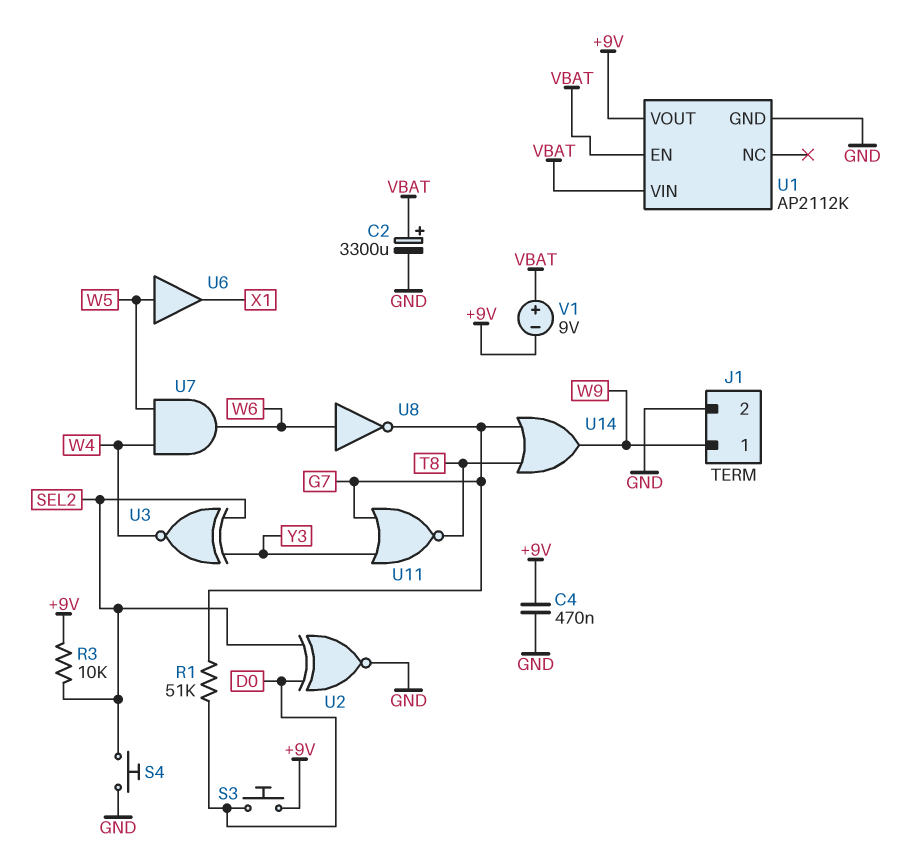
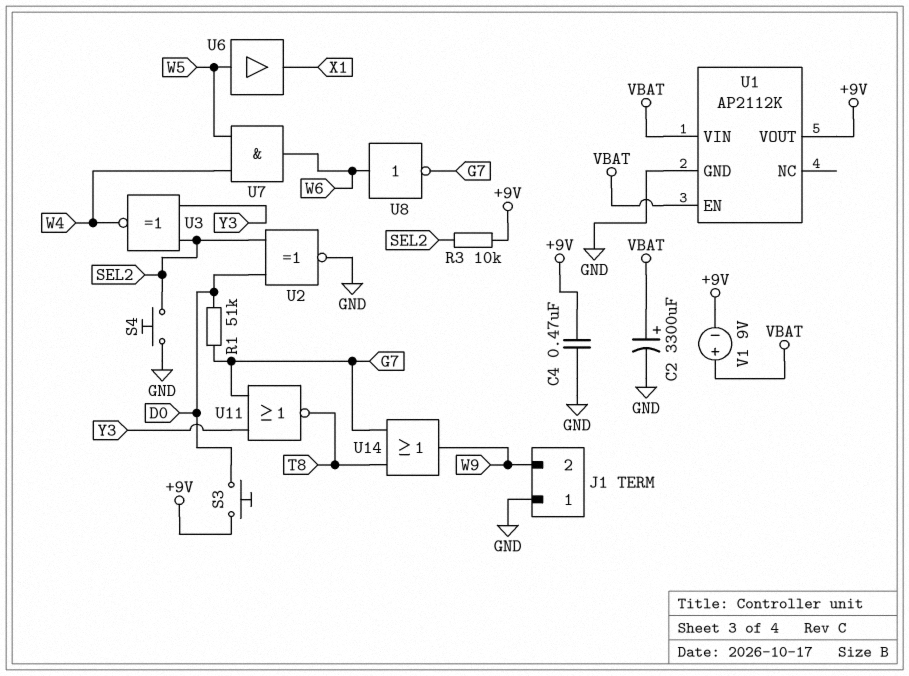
J1 pin 1: W9 -> GND
J1 pin 2: GND -> W9

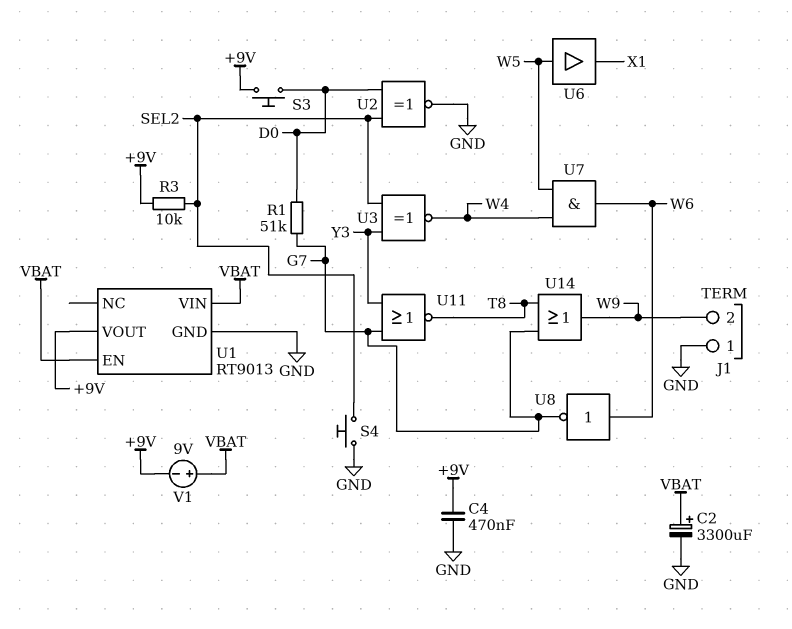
U1: AP2112K -> RT9013

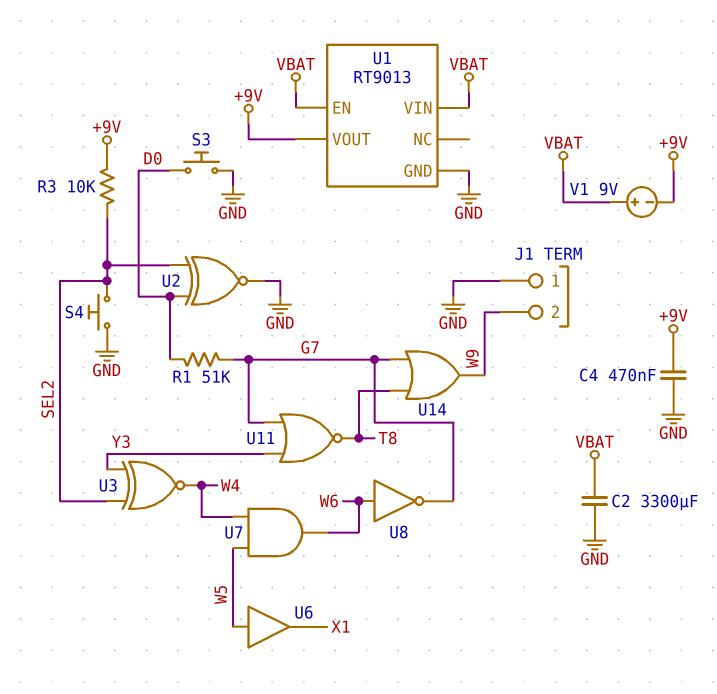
C2: 3300uF (plus VBAT, minus GND) -> 3300uF (GND, VBAT)
S3: button (+9V, D0) -> button (D0, GND)

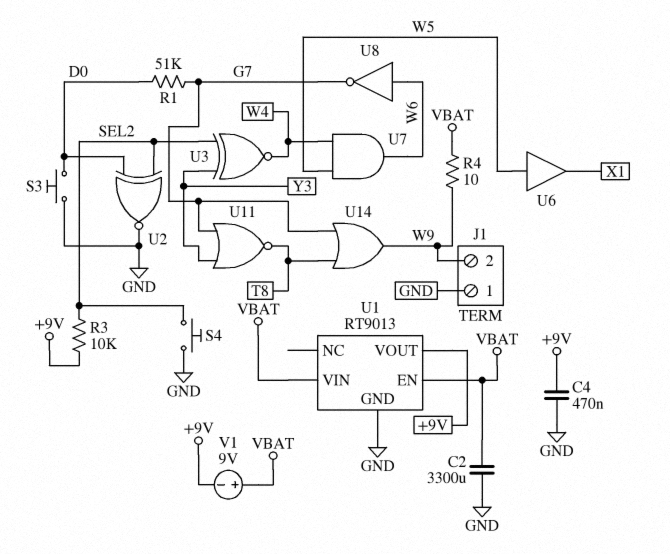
R4: none -> 10 (VBAT, W9)

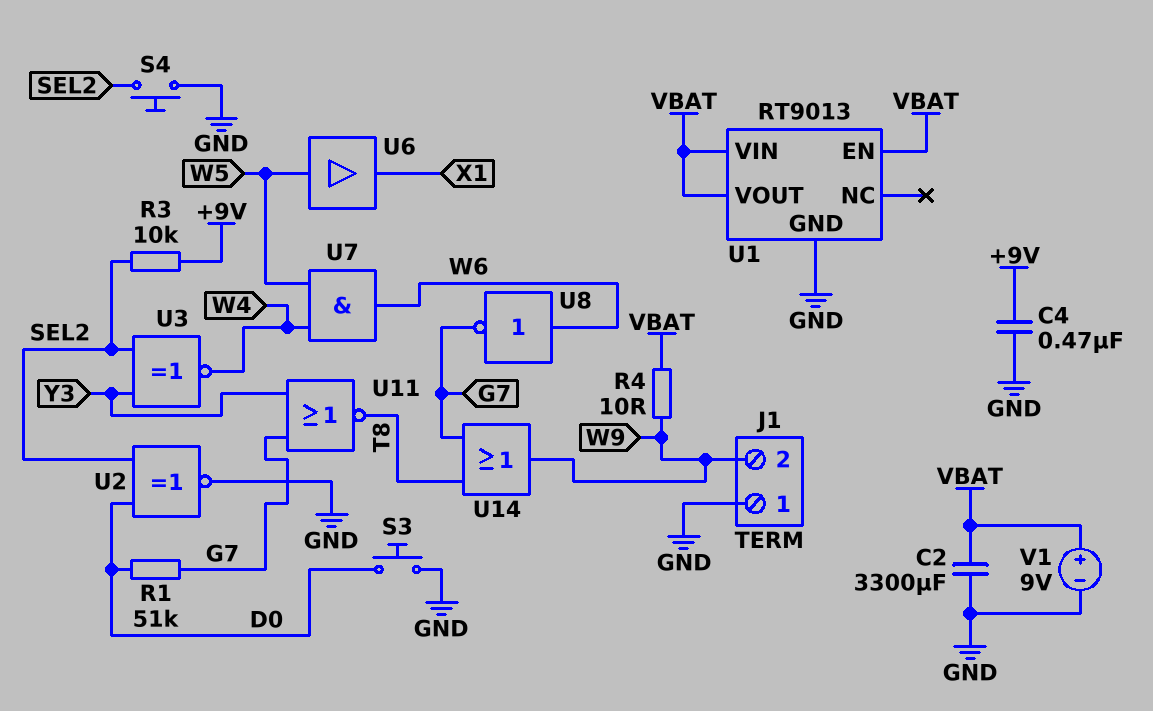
U1 pin VOUT: +9V -> VBAT
V1: 9V (plus VBAT, minus +9V) -> 9V (plus VBAT, minus GND)

